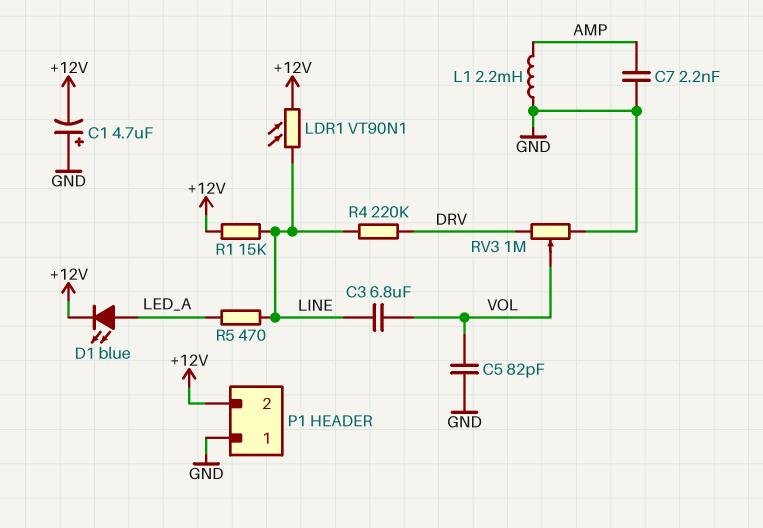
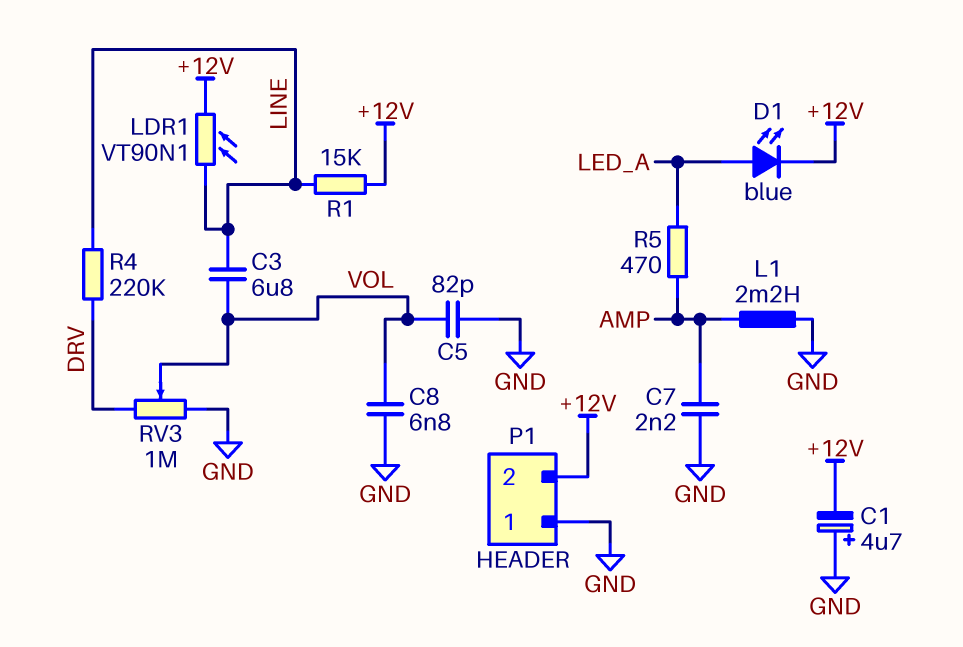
C8: none -> 6.8nF (GND, VOL)
R5: 470 (LED_A, LINE) -> 470 (AMP, LED_A)

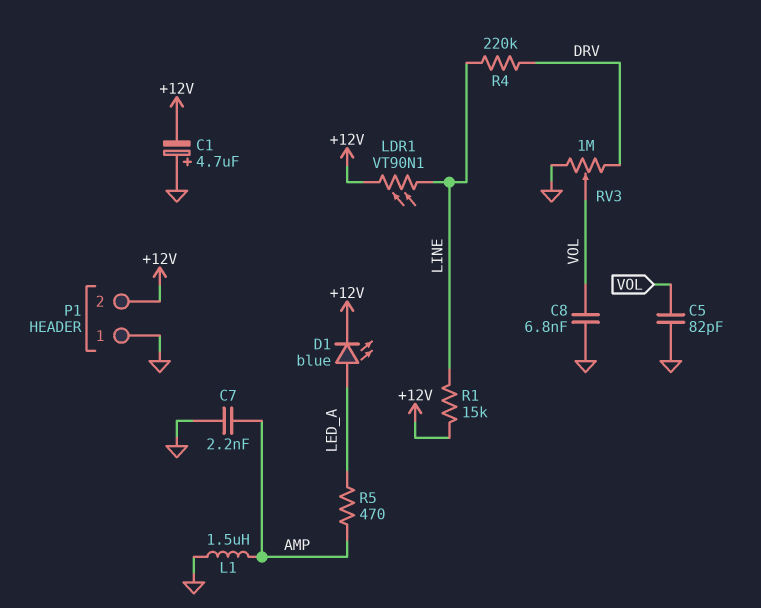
C3: 6.8uF (LINE, VOL) -> none
L1: 2.2mH (AMP, GND) -> 1.5uH (AMP, GND)

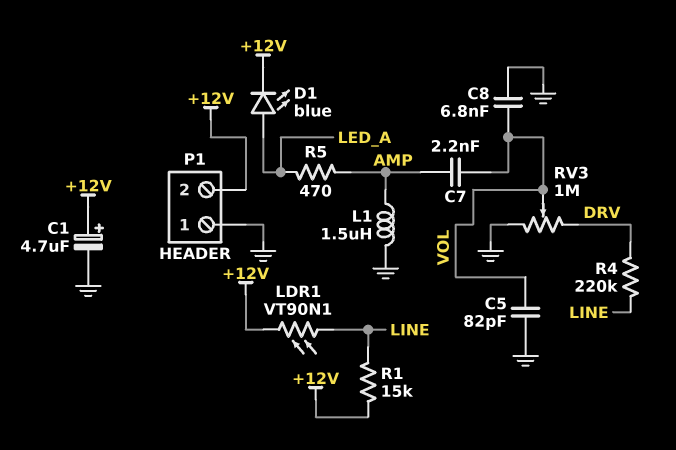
C1: 4.7uF (plus GND, minus +12V) -> 4.7uF (plus +12V, minus GND)
C7: 2.2nF (AMP, GND) -> 2.2nF (AMP, VOL)

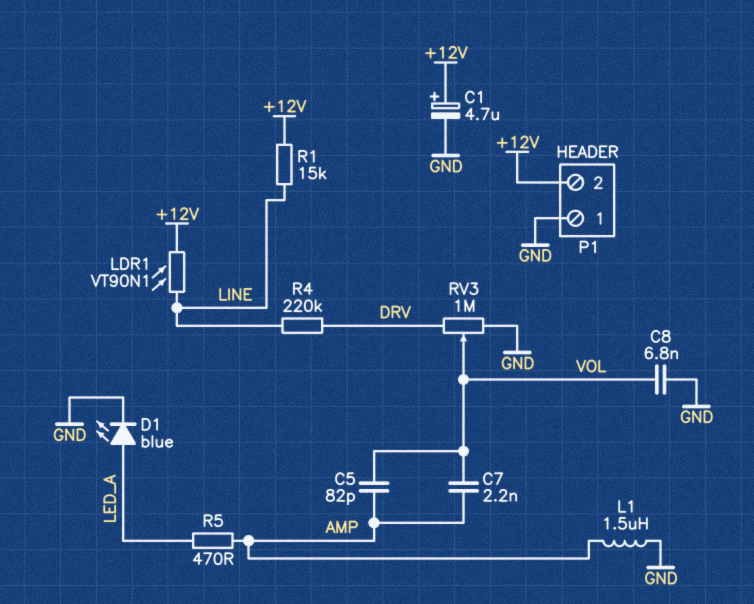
C5: 82pF (GND, VOL) -> 82pF (AMP, VOL)
D1: LED blue (A LED_A, K +12V) -> LED blue (A LED_A, K GND)

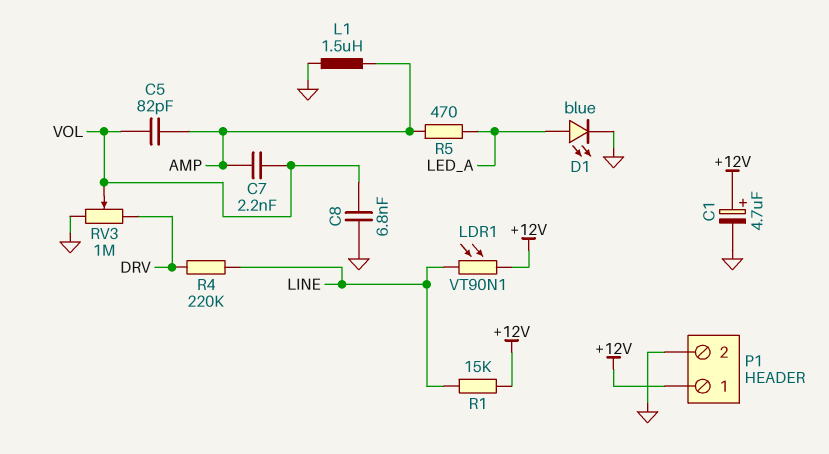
P1 pin 1: GND -> +12V
P1 pin 2: +12V -> GND

